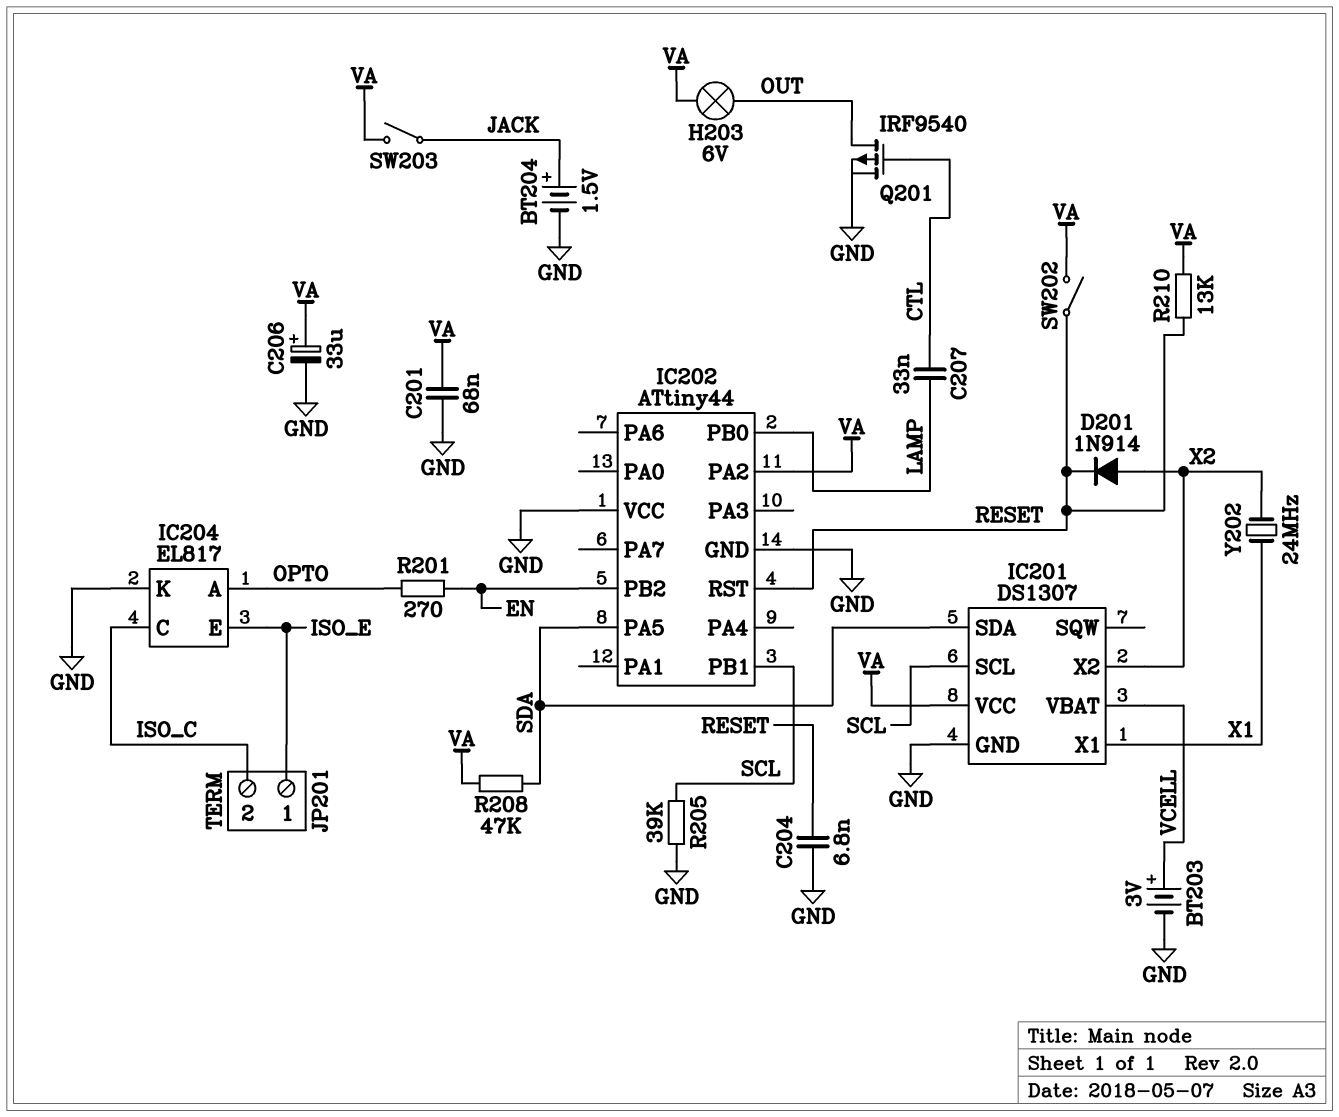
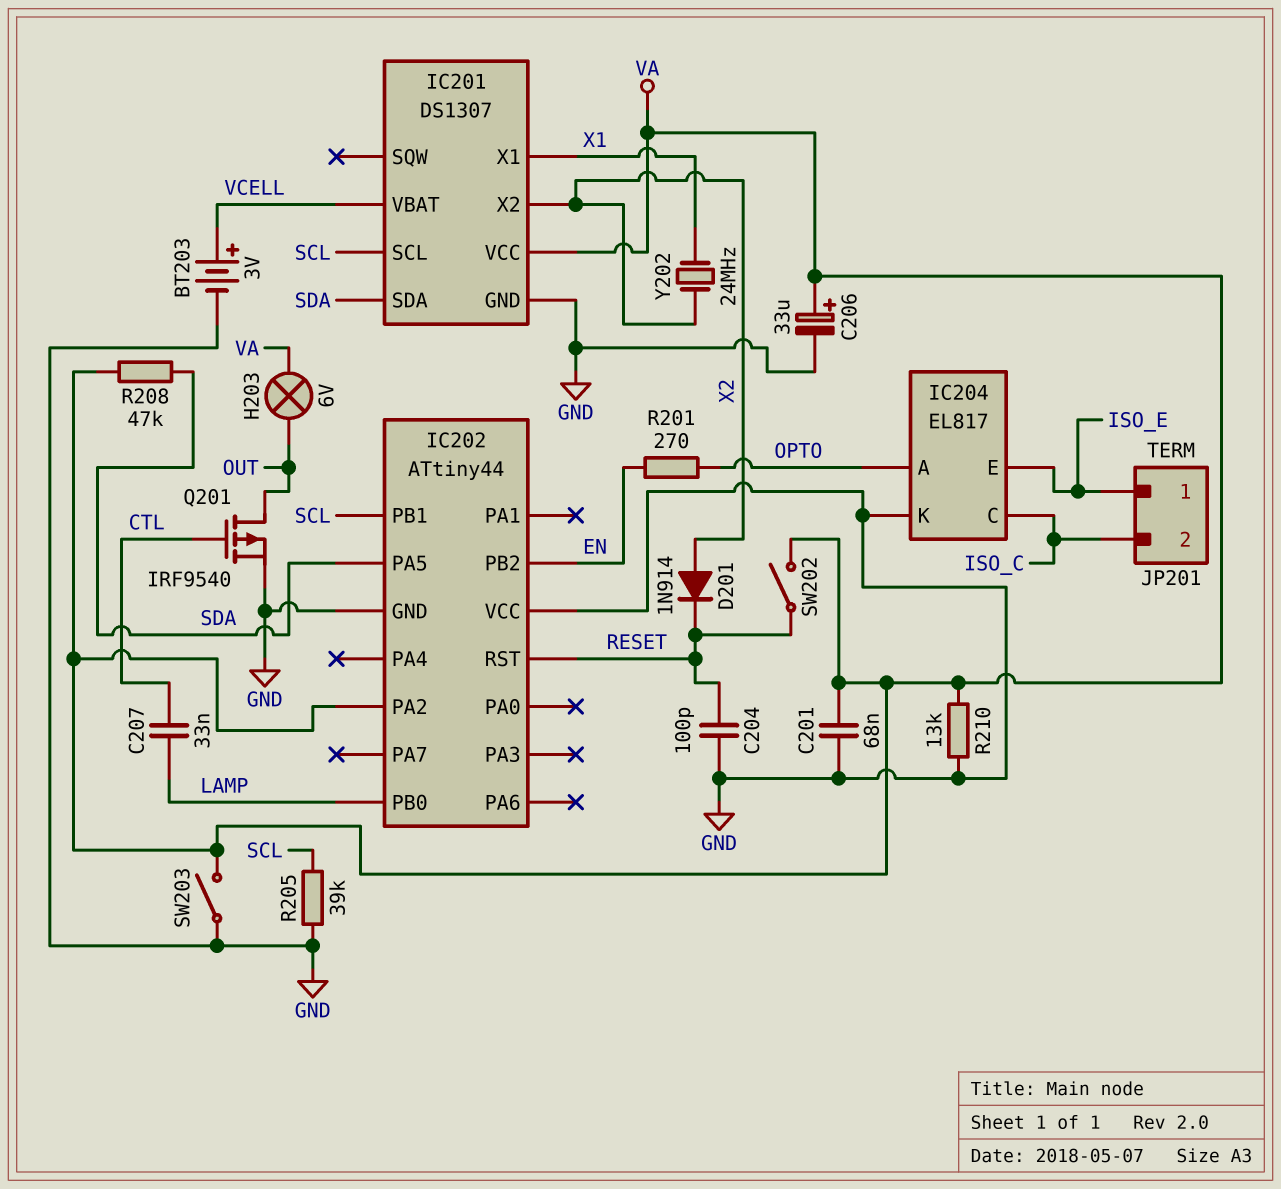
BT204: 1.5V (plus JACK, minus GND) -> none
C204: 6.8nF (GND, RESET) -> 100pF (GND, RESET)
R210: 13k (RESET, VA) -> 13k (GND, VA)
SW203: switch (JACK, VA) -> switch (GND, VA)

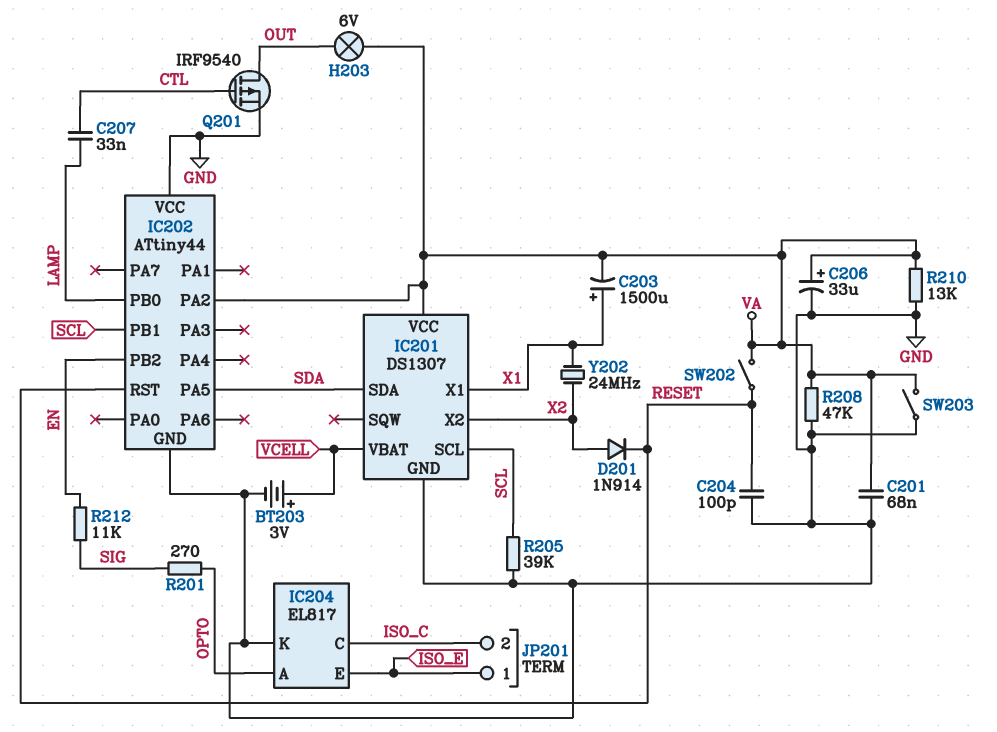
C203: none -> 1500uF (plus X1, minus VA)
R201: 270 (EN, OPTO) -> 270 (OPTO, SIG)
R208: 47k (SDA, VA) -> 47k (GND, VA)
R212: none -> 11k (EN, SIG)

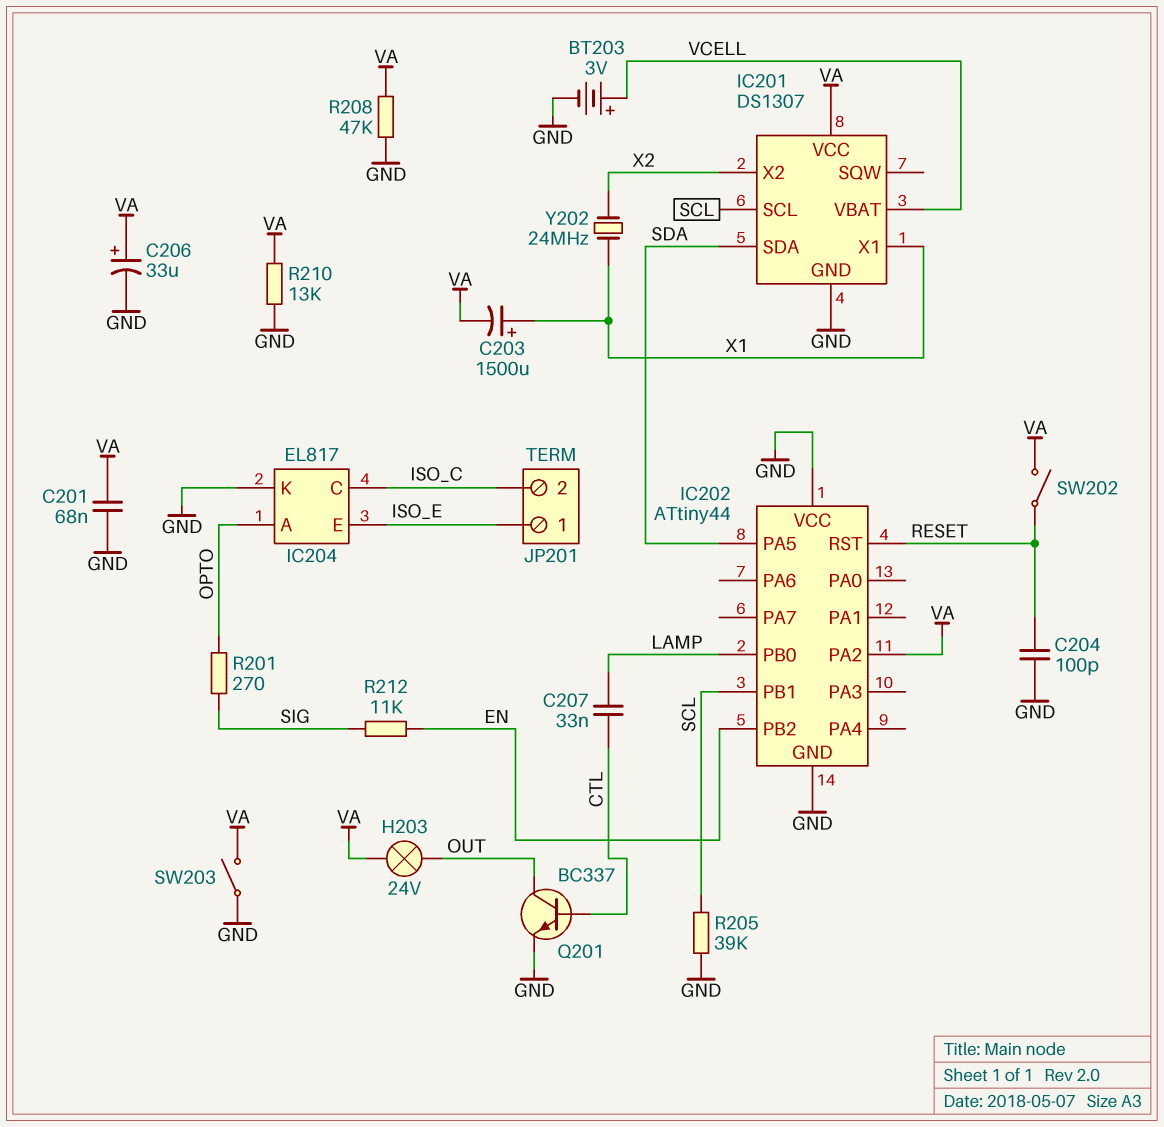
D201: diode 1N914 (A X2, K RESET) -> none
H203: lamp 6V (OUT, VA) -> lamp 24V (OUT, VA)
Q201: PMOS IRF9540 (G CTL, D OUT, S GND) -> NPN BC337 (B CTL, C OUT, E GND)

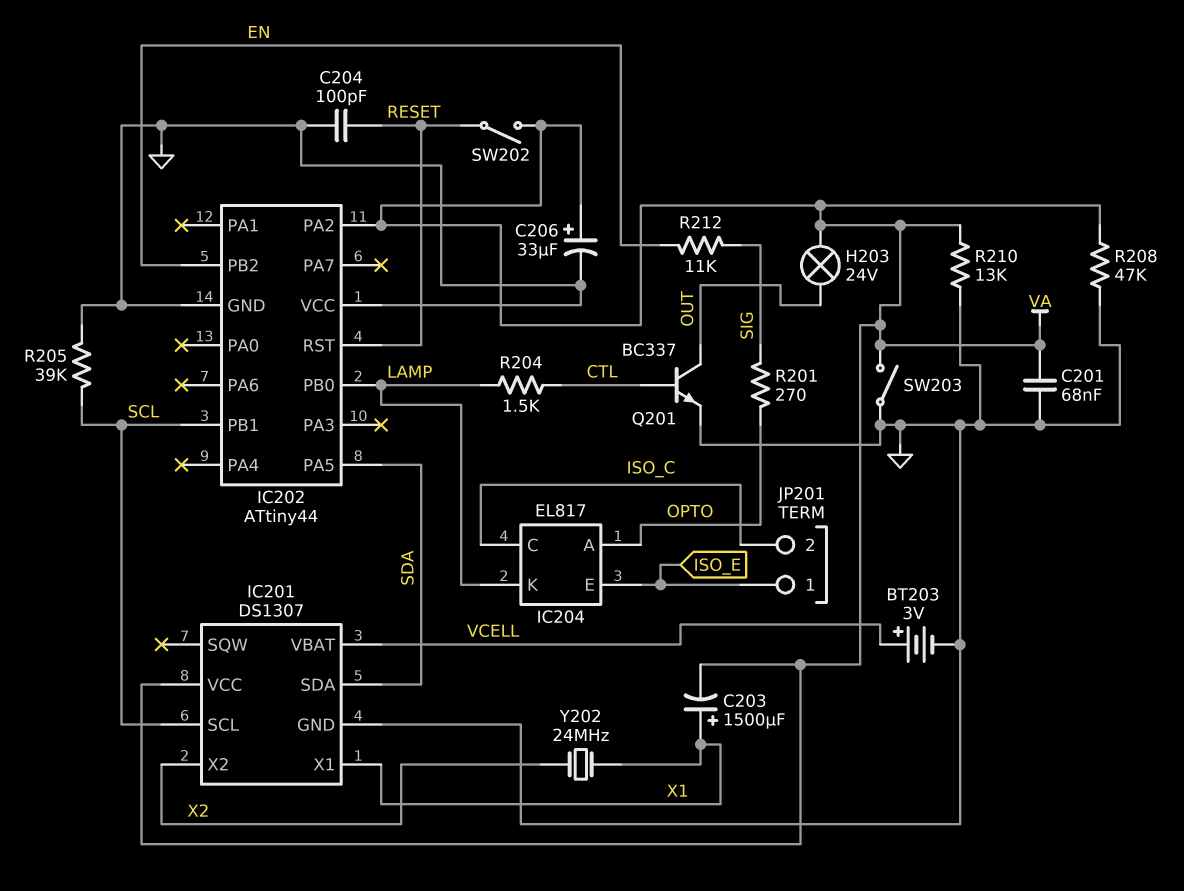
C207: 33nF (CTL, LAMP) -> none
IC204 pin K: GND -> LAMP
R204: none -> 1.5k (CTL, LAMP)

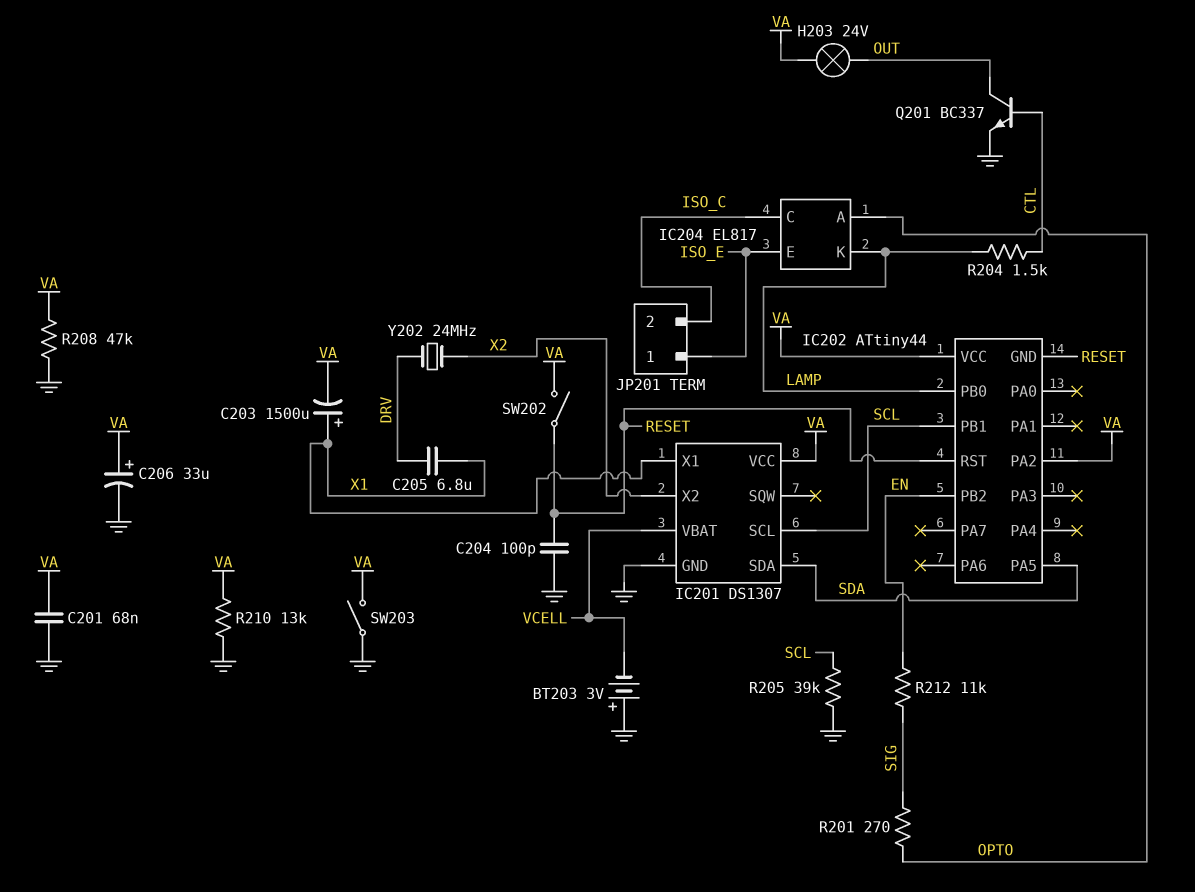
BT203: 3V (plus VCELL, minus GND) -> 3V (plus GND, minus VCELL)
C205: none -> 6.8uF (DRV, X1)
IC202 pin GND: GND -> RESET
IC202 pin VCC: GND -> VA
Y202: 24MHz (X1, X2) -> 24MHz (DRV, X2)

